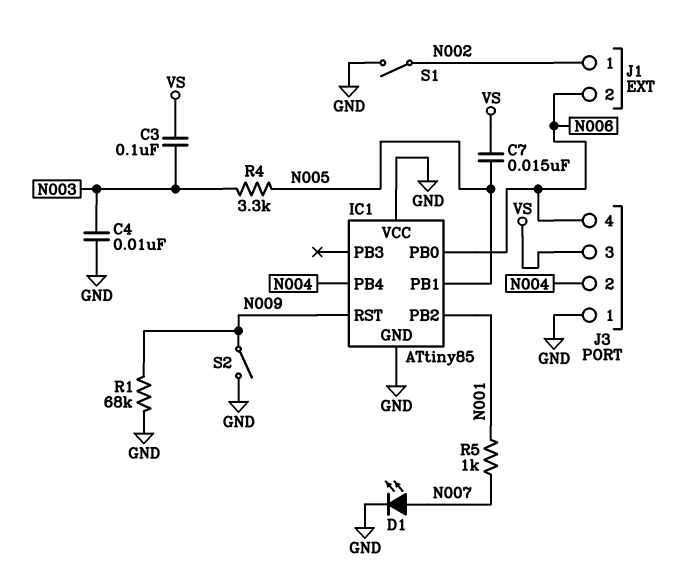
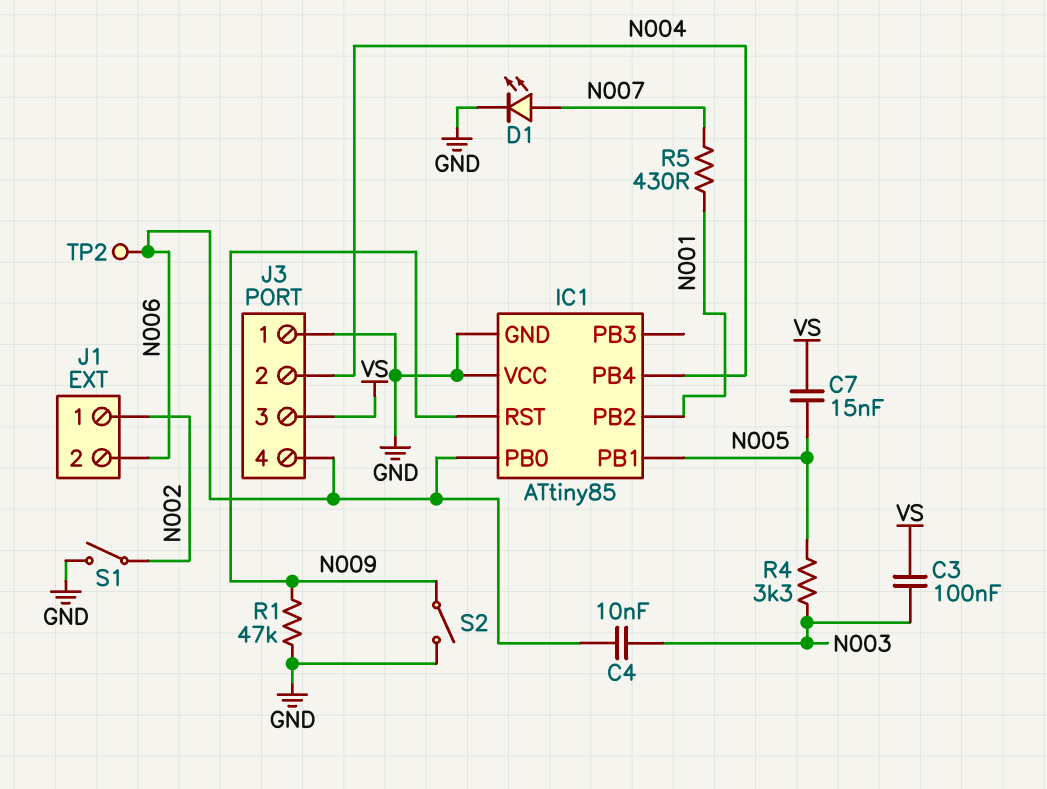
C4: 10nF (GND, N003) -> 10nF (N003, N006)
R1: 68k (GND, N009) -> 47k (GND, N009)
R5: 1k (N001, N007) -> 430 (N001, N007)
TP2: none -> test point (N006)

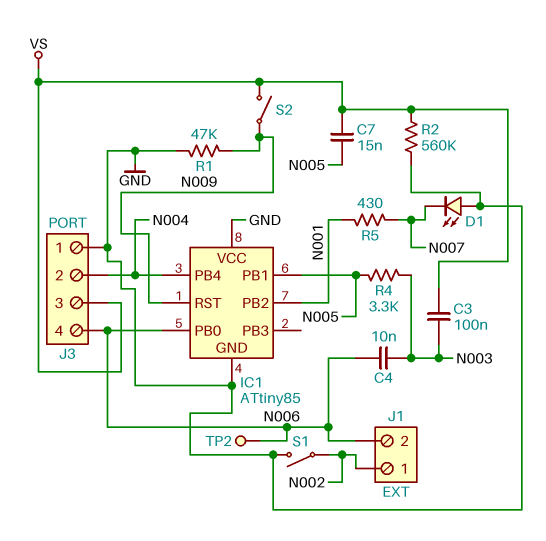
D1: LED (A N007, K GND) -> LED (A GND, K N007)
R2: none -> 560k (GND, VS)
S2: switch (GND, N009) -> switch (N009, VS)

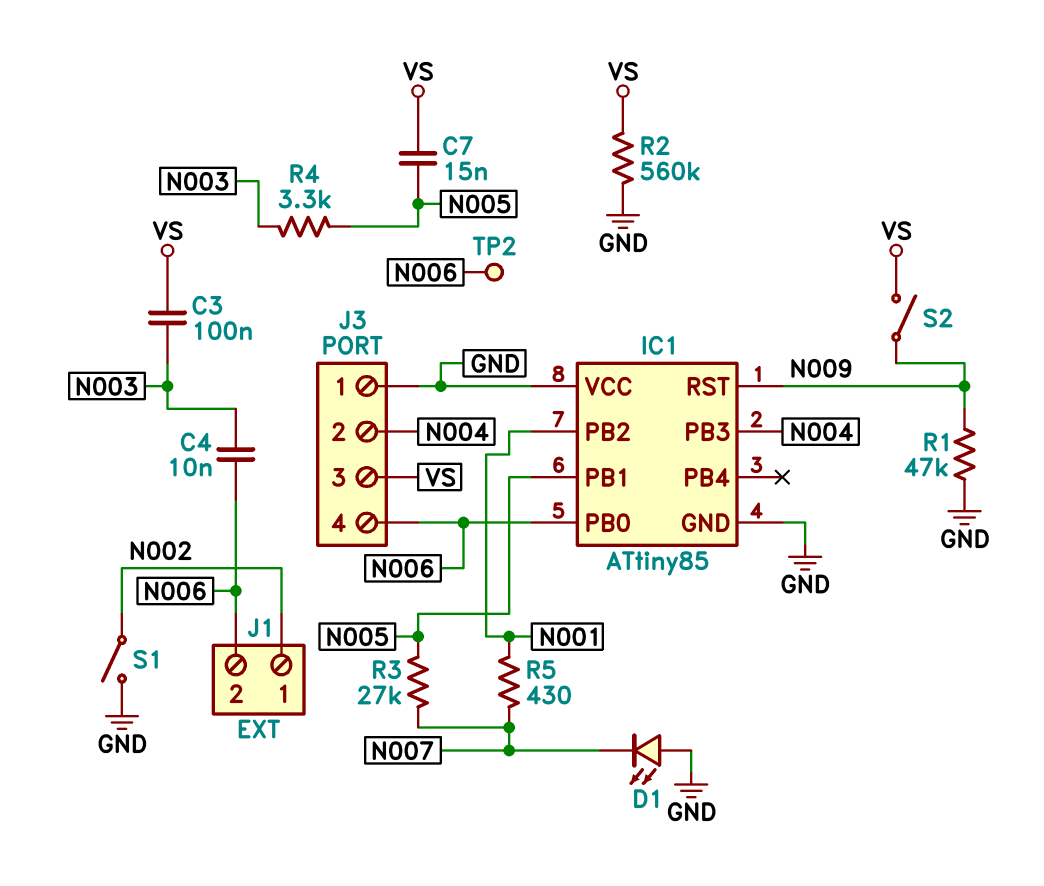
IC1 pin PB3: none -> N004
IC1 pin PB4: N004 -> none
R3: none -> 27k (N005, N007)

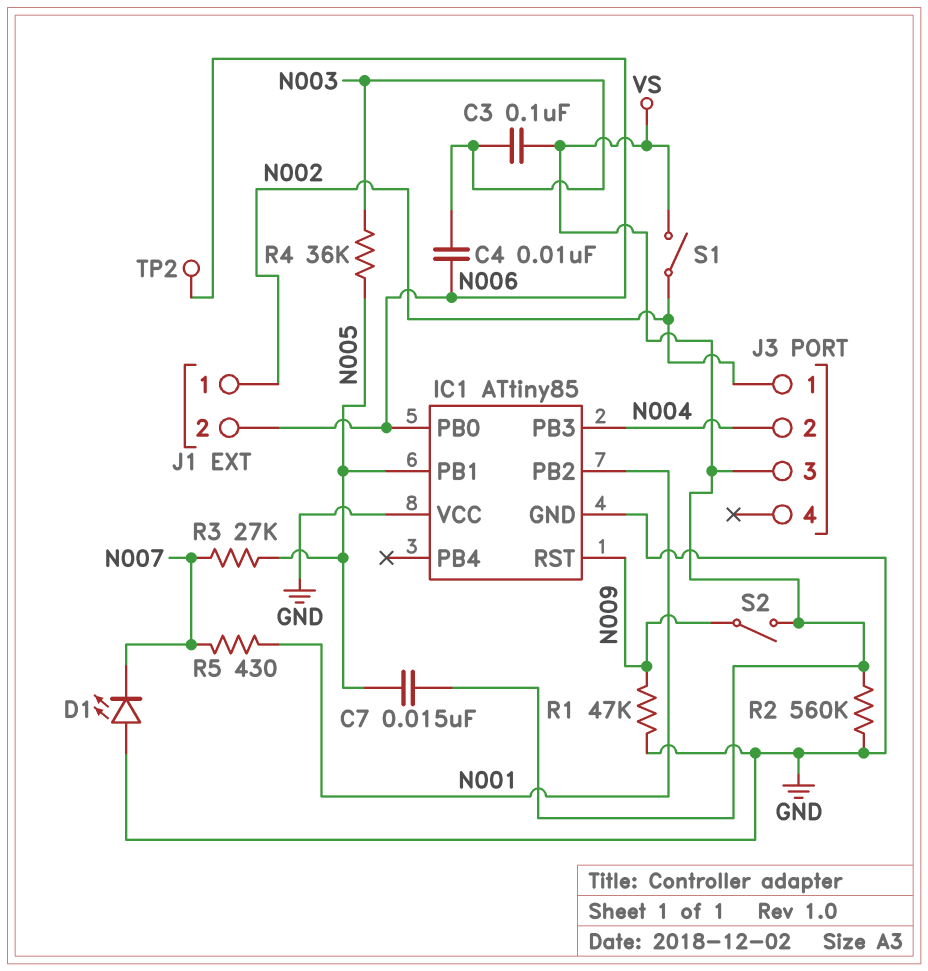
J3 pin 1: GND -> N002
J3 pin 4: N006 -> none
R4: 3.3k (N003, N005) -> 36k (N003, N005)
S1: switch (GND, N002) -> switch (N002, VS)

